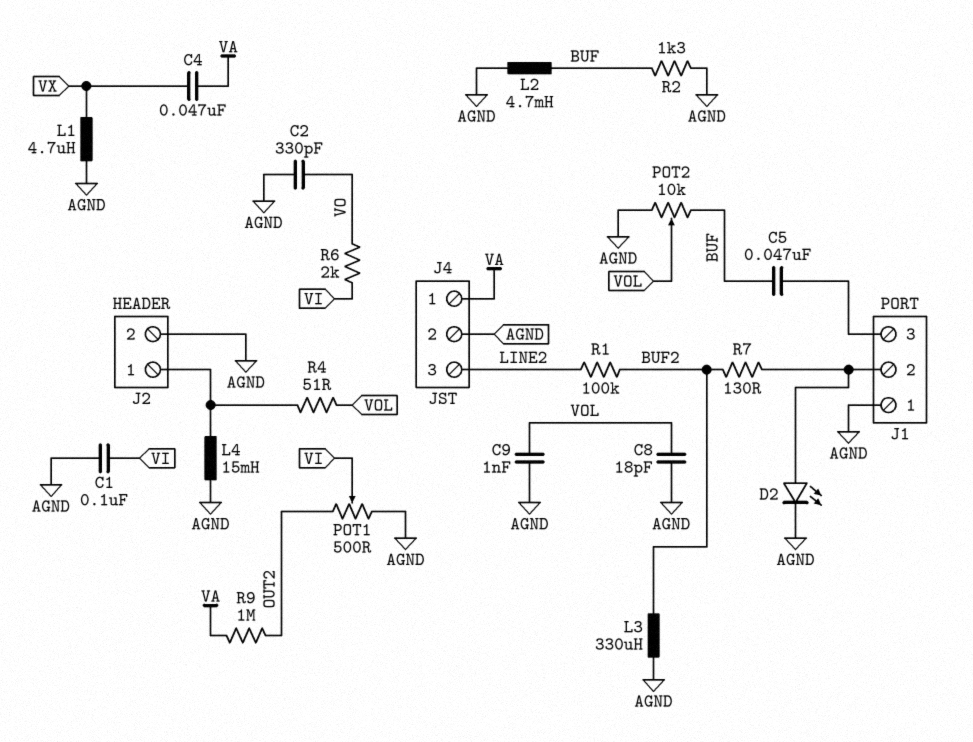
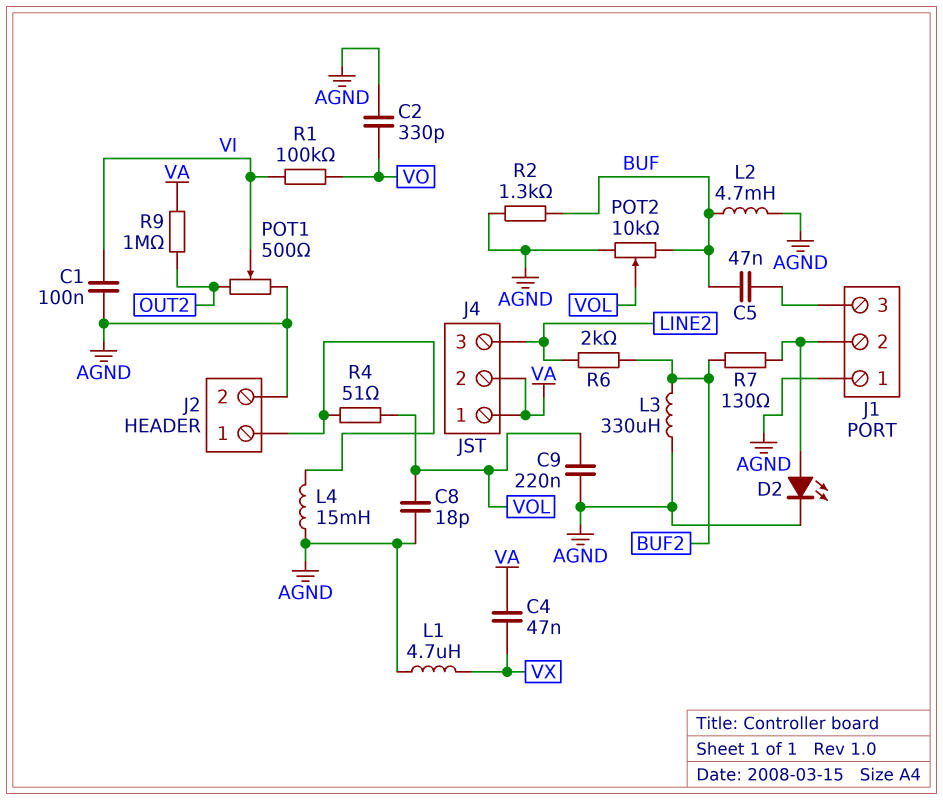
C9: 1nF (AGND, VOL) -> 220nF (AGND, VOL)
J4 pin 2: AGND -> VA
R1: 100k (BUF2, LINE2) -> 100k (VI, VO)
R6: 2k (VI, VO) -> 2k (BUF2, LINE2)

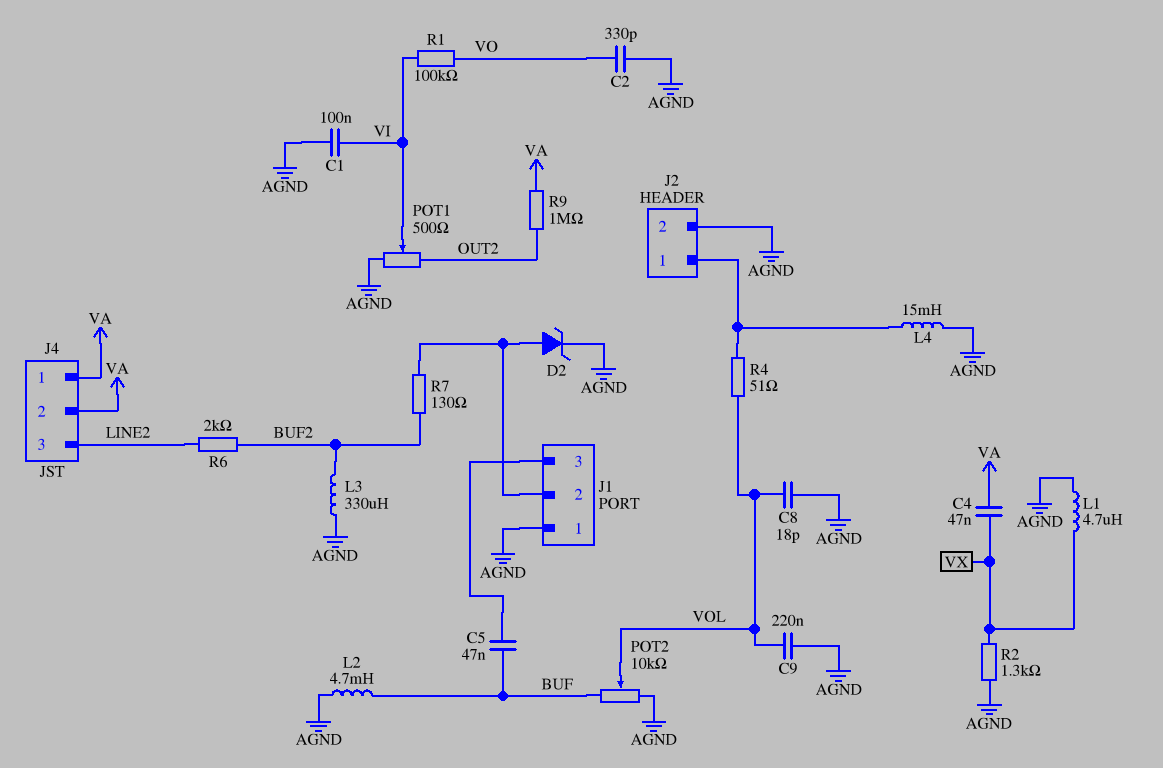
D2: LED (A J1/2, K AGND) -> zener (A J1/2, K AGND)
R2: 1.3k (AGND, BUF) -> 1.3k (AGND, VX)

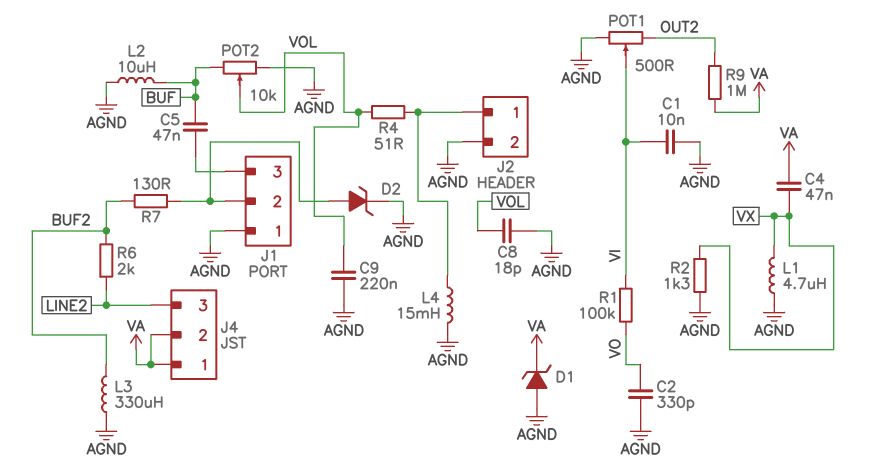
C1: 100nF (AGND, VI) -> 10nF (AGND, VI)
D1: none -> zener (A AGND, K VA)
L2: 4.7mH (AGND, BUF) -> 10uH (AGND, BUF)

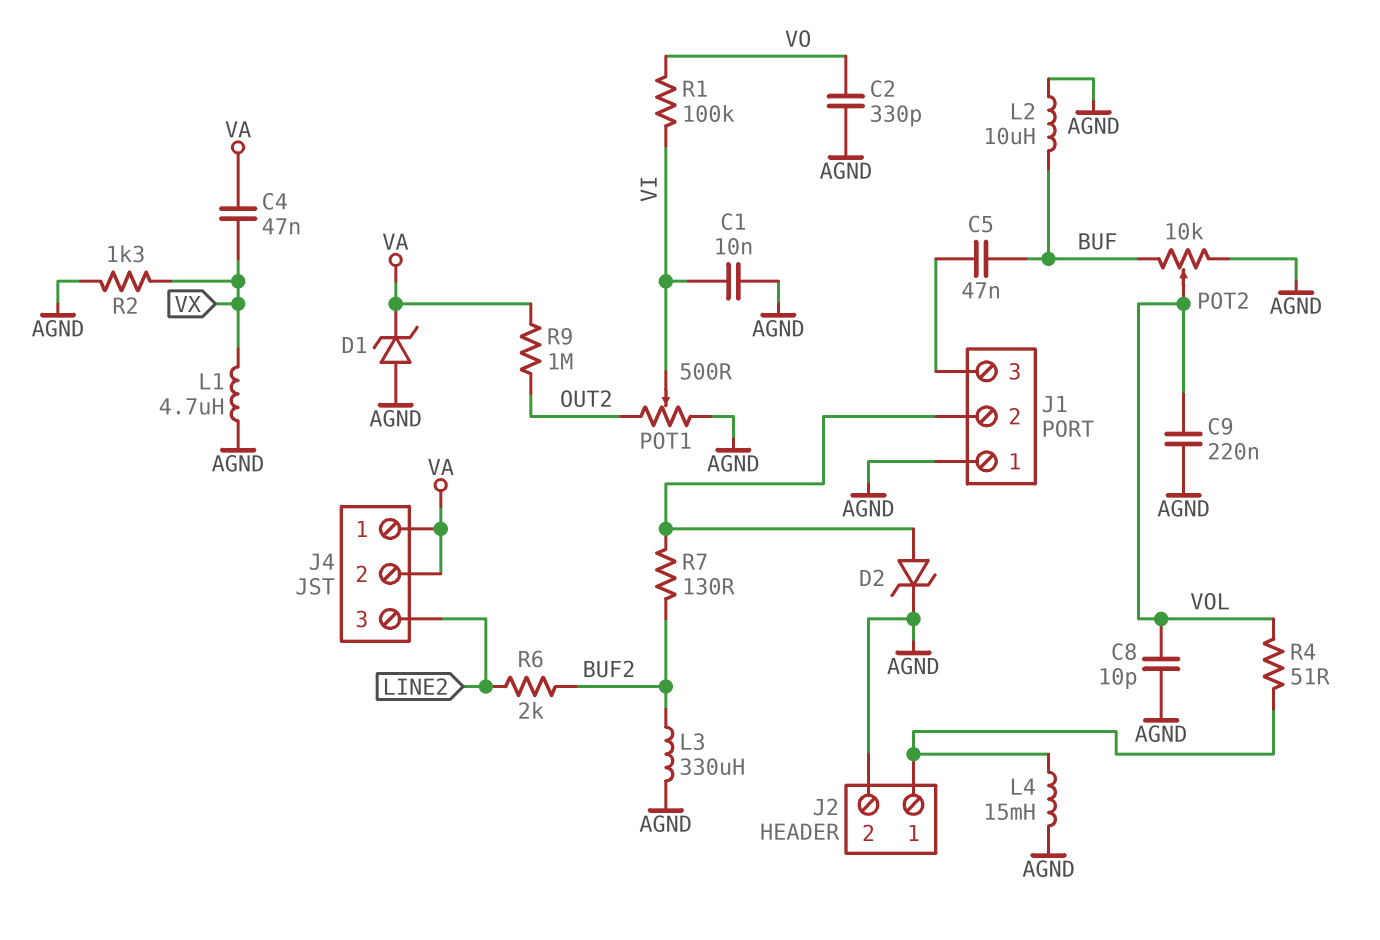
C8: 18pF (AGND, VOL) -> 10pF (AGND, VOL)

